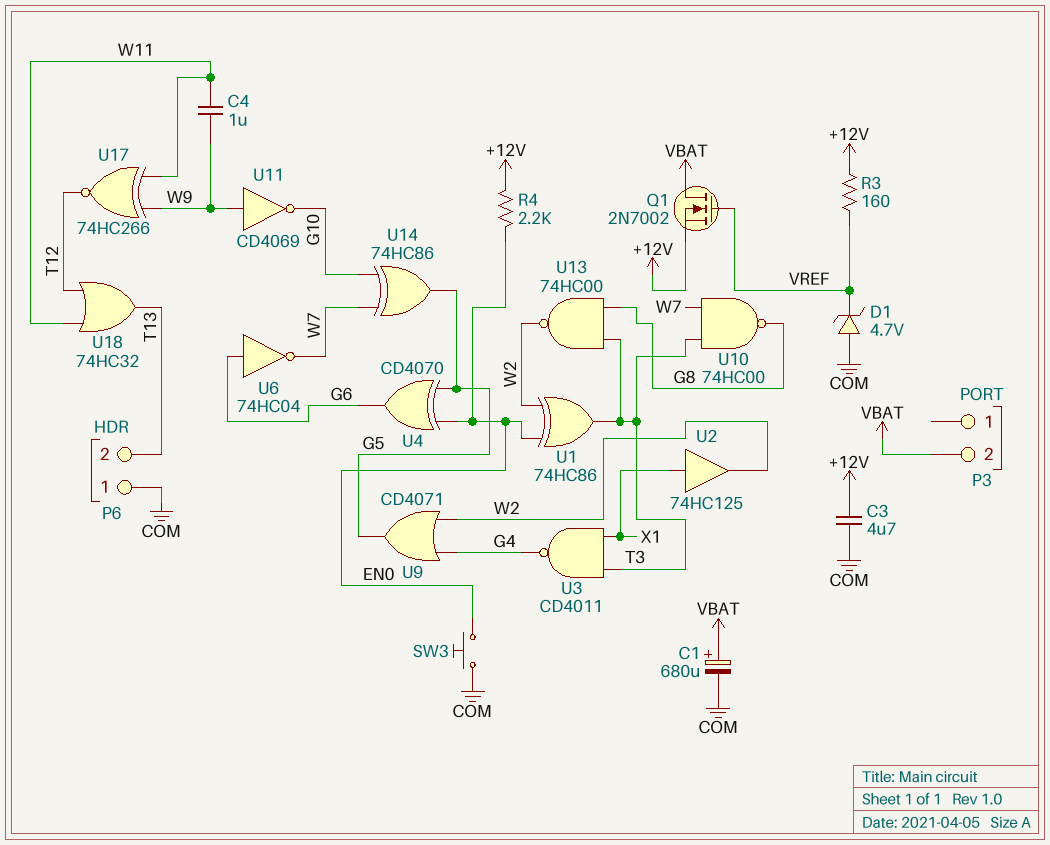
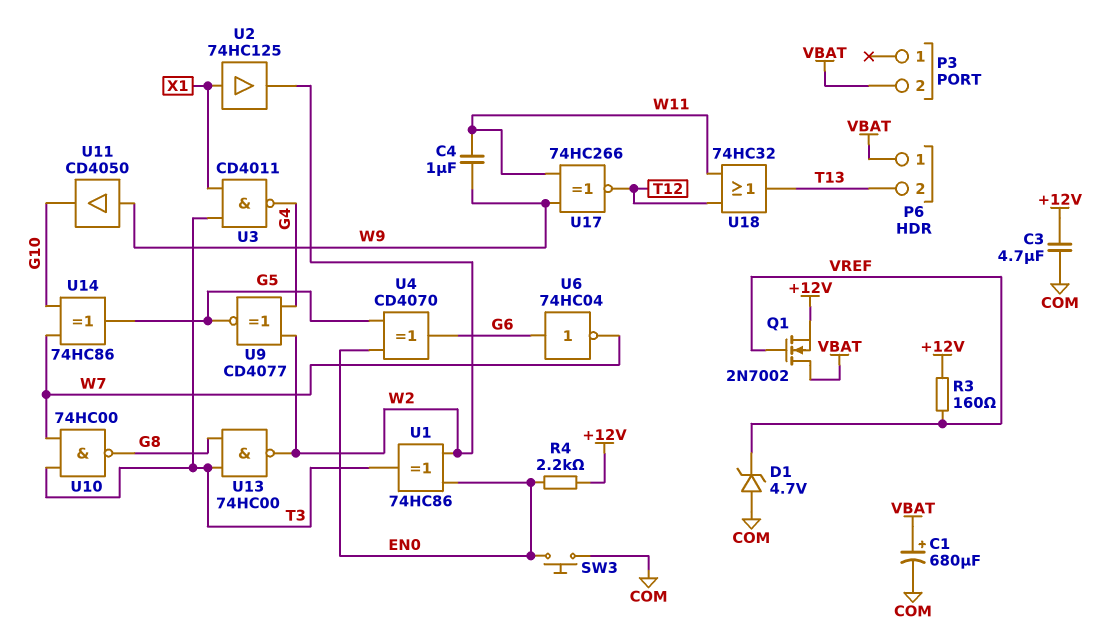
P6 pin 1: COM -> VBAT
U9: OR CD4071 (in G4, in W2, out G5) -> XNOR CD4077 (in G4, in W2, out G5)
U11: NOT CD4069 (in W9, out G10) -> buffer CD4050 (in W9, out G10)

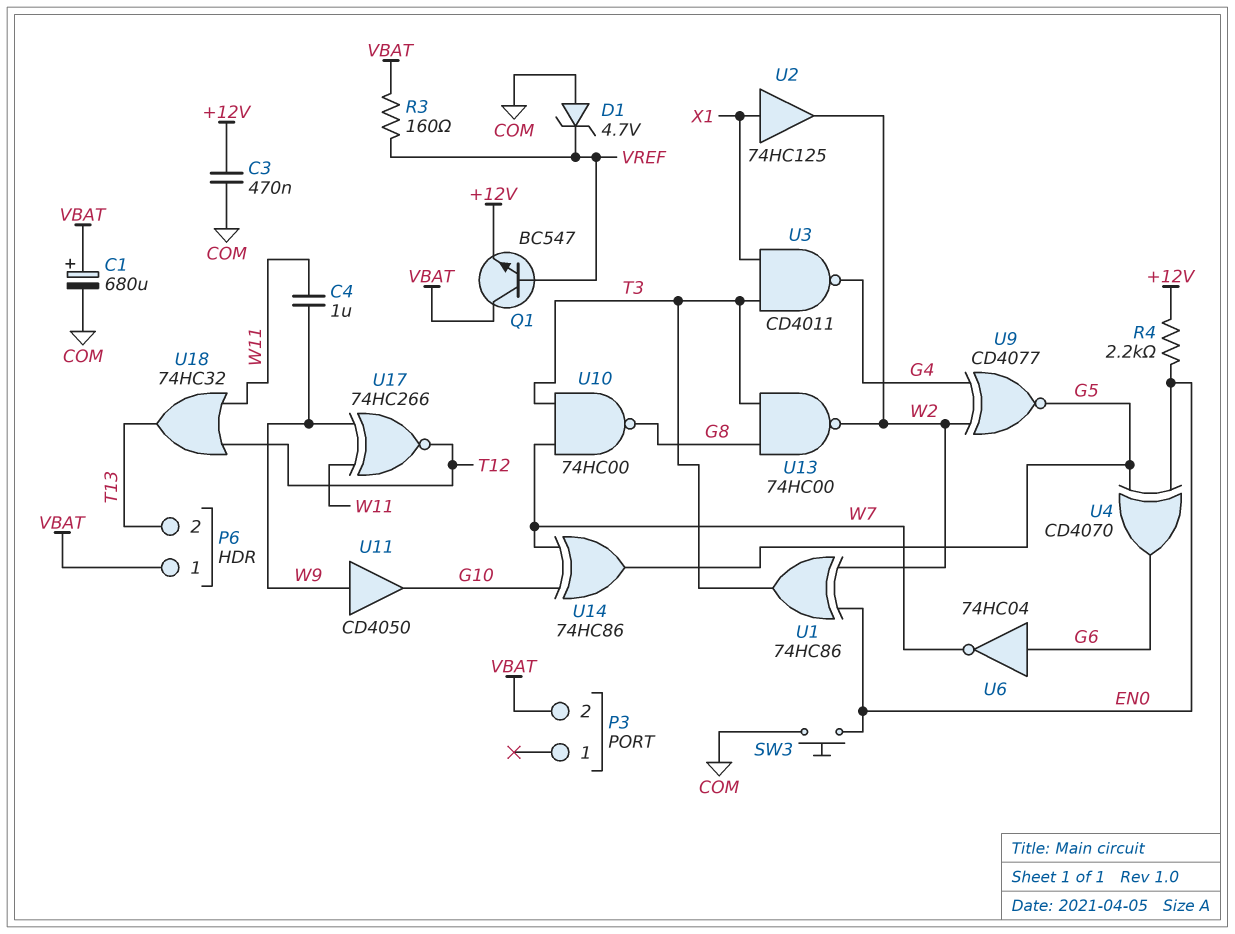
C3: 4.7uF (+12V, COM) -> 470nF (+12V, COM)
Q1: NMOS 2N7002 (G VREF, D VBAT, S +12V) -> NPN BC547 (B VREF, C VBAT, E +12V)
R3: 160 (+12V, VREF) -> 160 (VBAT, VREF)

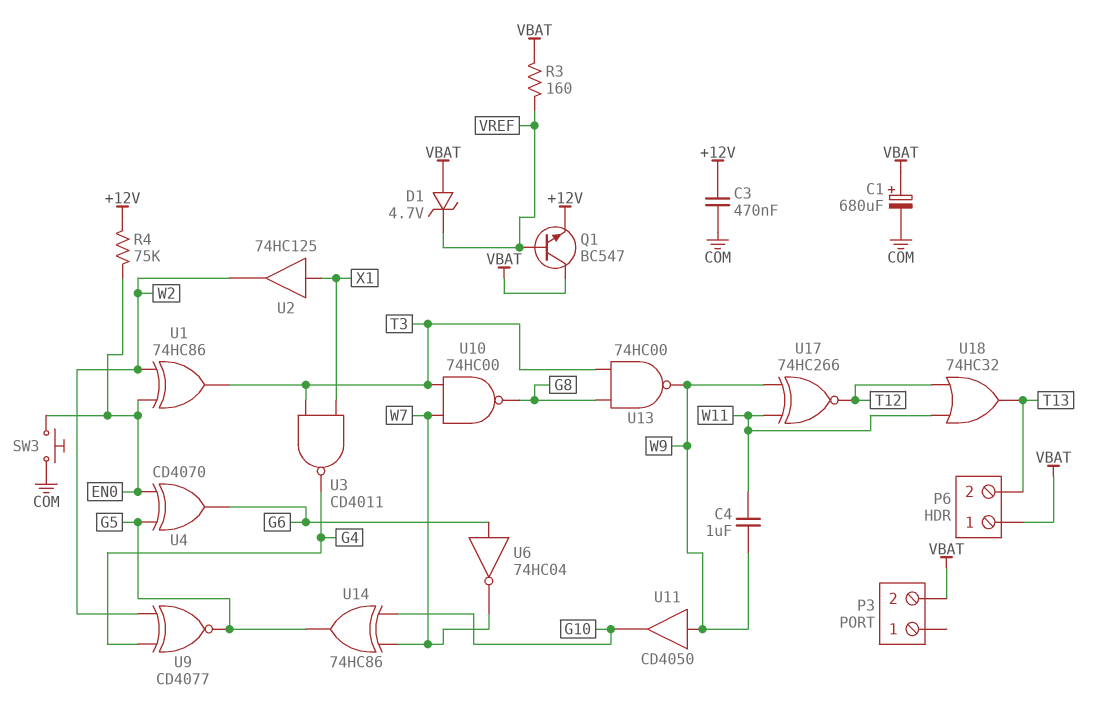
D1: zener 4.7V (A COM, K VREF) -> zener 4.7V (A VBAT, K VREF)
R4: 2.2k (+12V, EN0) -> 75k (+12V, EN0)
U13: NAND 74HC00 (in G8, in T3, out W2) -> NAND 74HC00 (in G8, in T3, out W9)

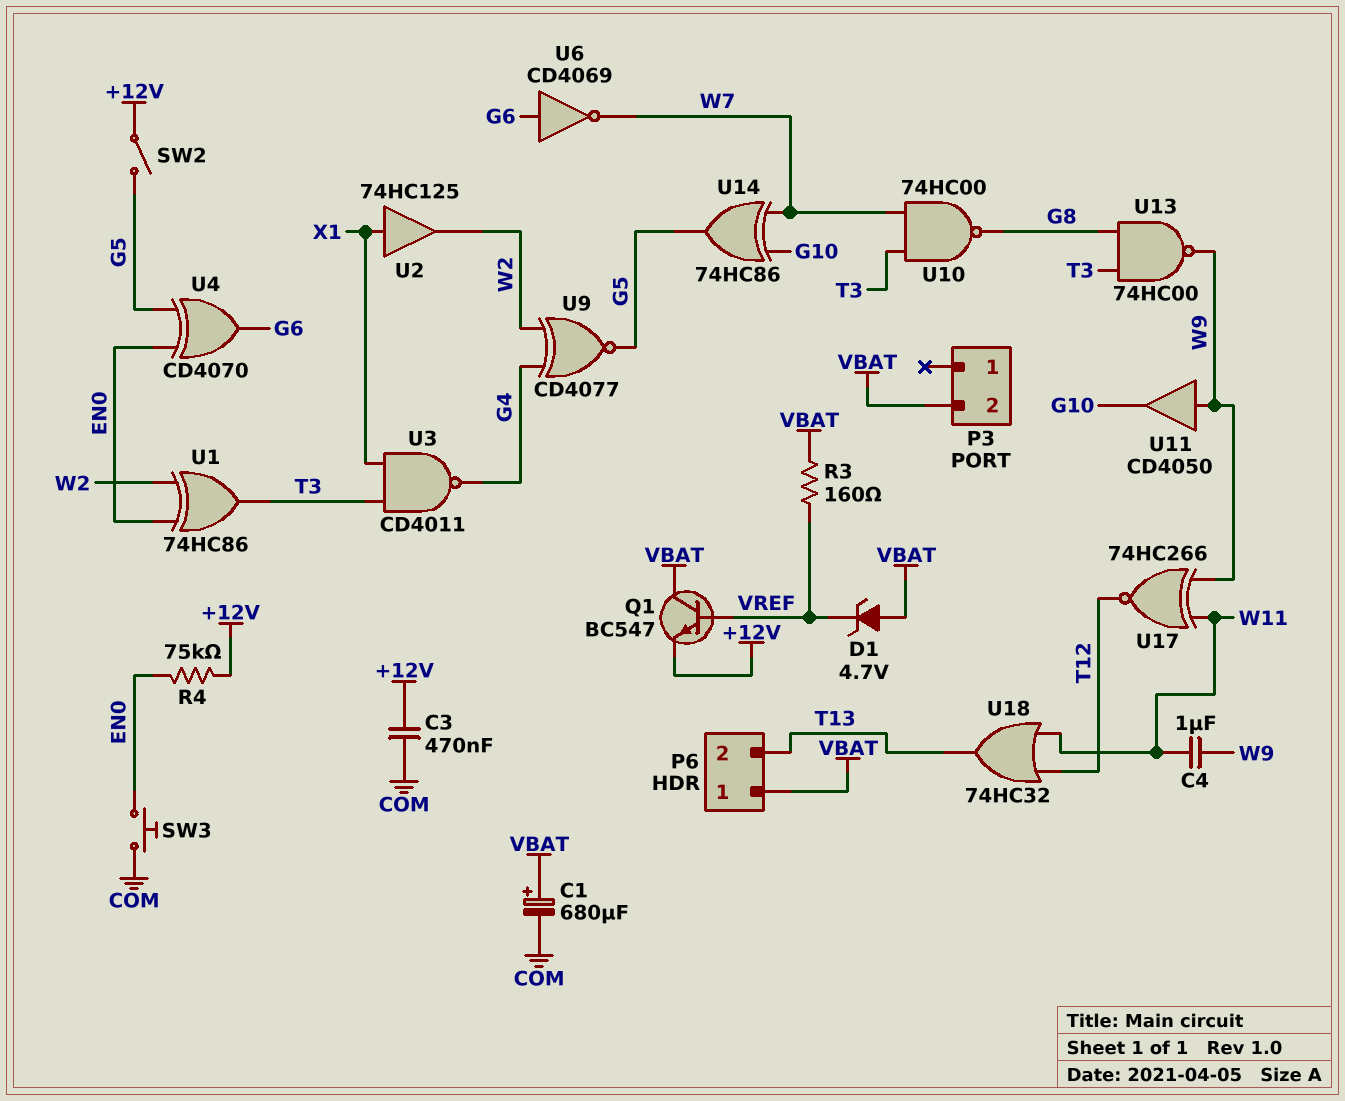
SW2: none -> switch (+12V, G5)
U6: NOT 74HC04 (in G6, out W7) -> NOT CD4069 (in G6, out W7)

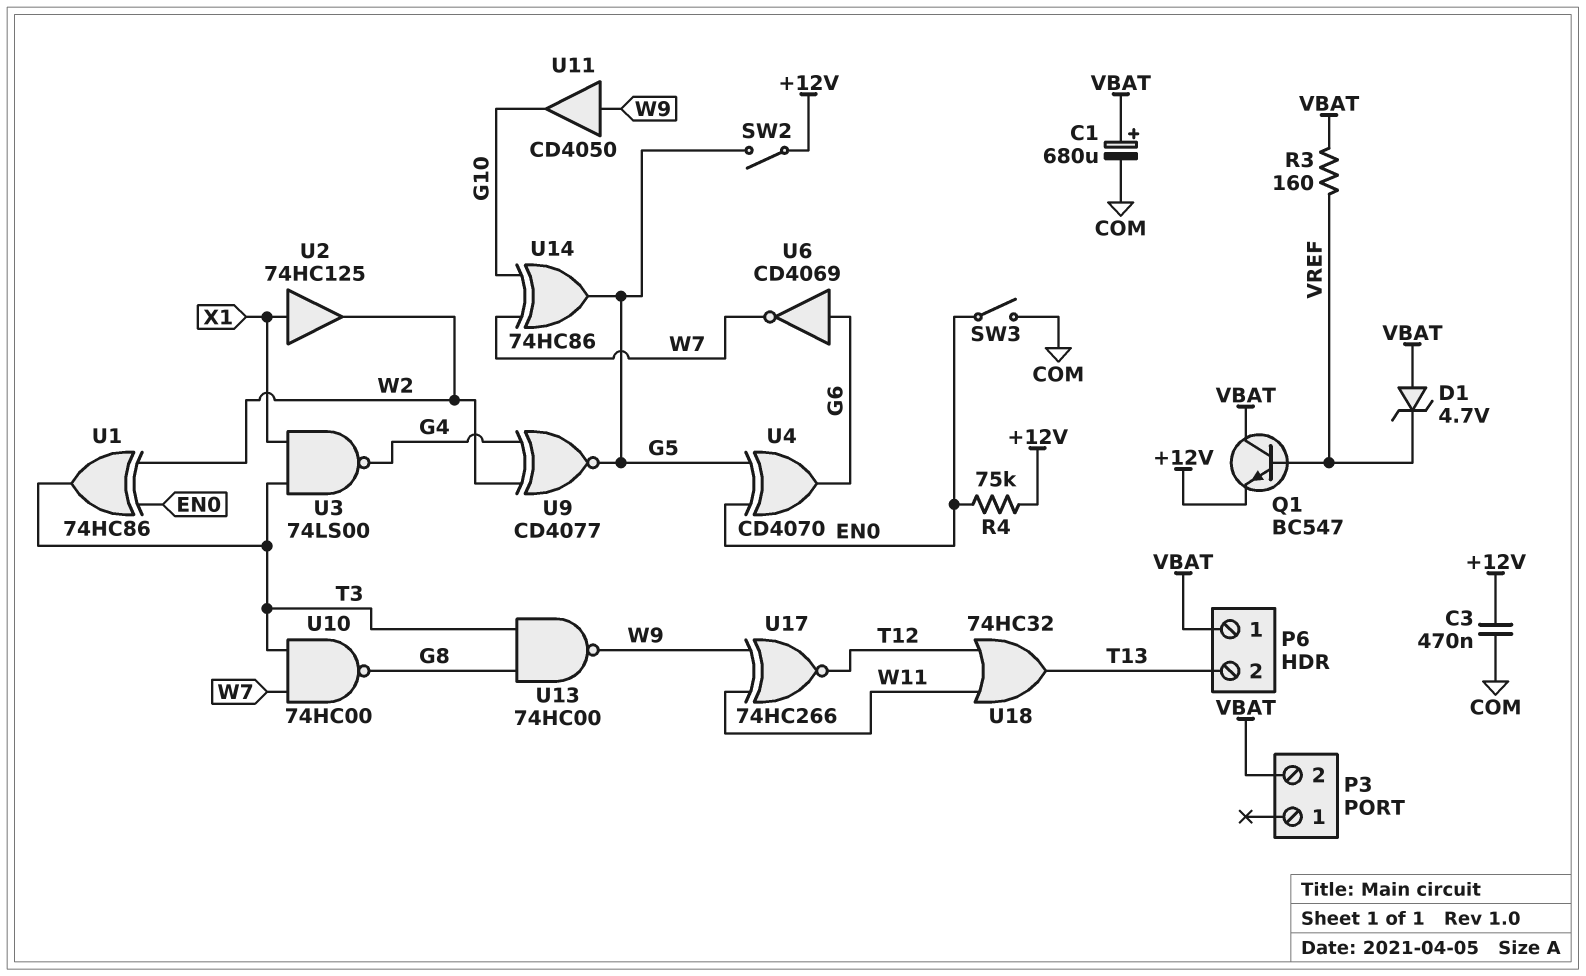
C4: 1uF (W9, W11) -> none
SW3: button (COM, EN0) -> switch (COM, EN0)
U3: NAND CD4011 (in T3, in X1, out G4) -> NAND 74LS00 (in T3, in X1, out G4)

